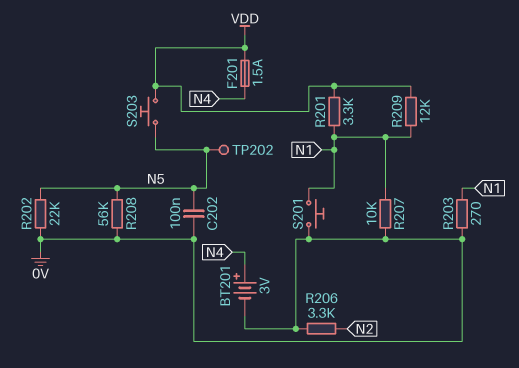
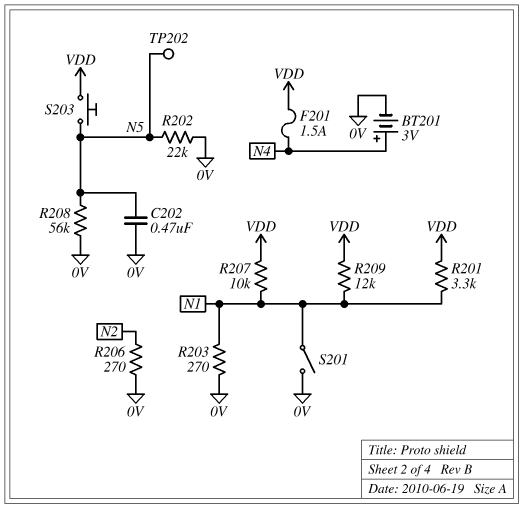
C202: 100nF (0V, N5) -> 470nF (0V, N5)
R206: 3.3k (0V, N2) -> 270 (0V, N2)
R207: 10k (0V, N1) -> 10k (N1, VDD)
S201: button (0V, N1) -> switch (0V, N1)

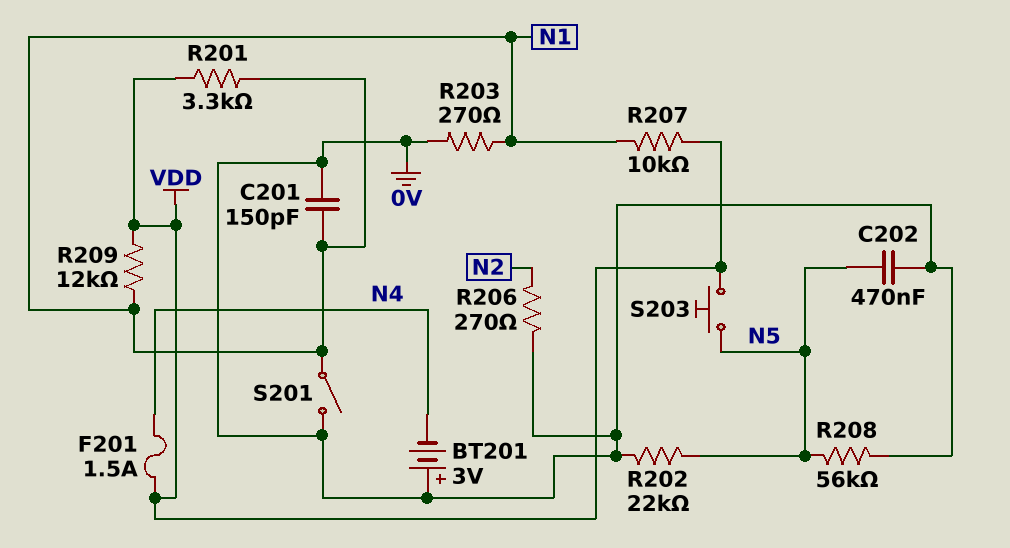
BT201: 3V (plus N4, minus 0V) -> 3V (plus 0V, minus N4)
C201: none -> 150pF (0V, N1)
TP202: test point (N5) -> none

